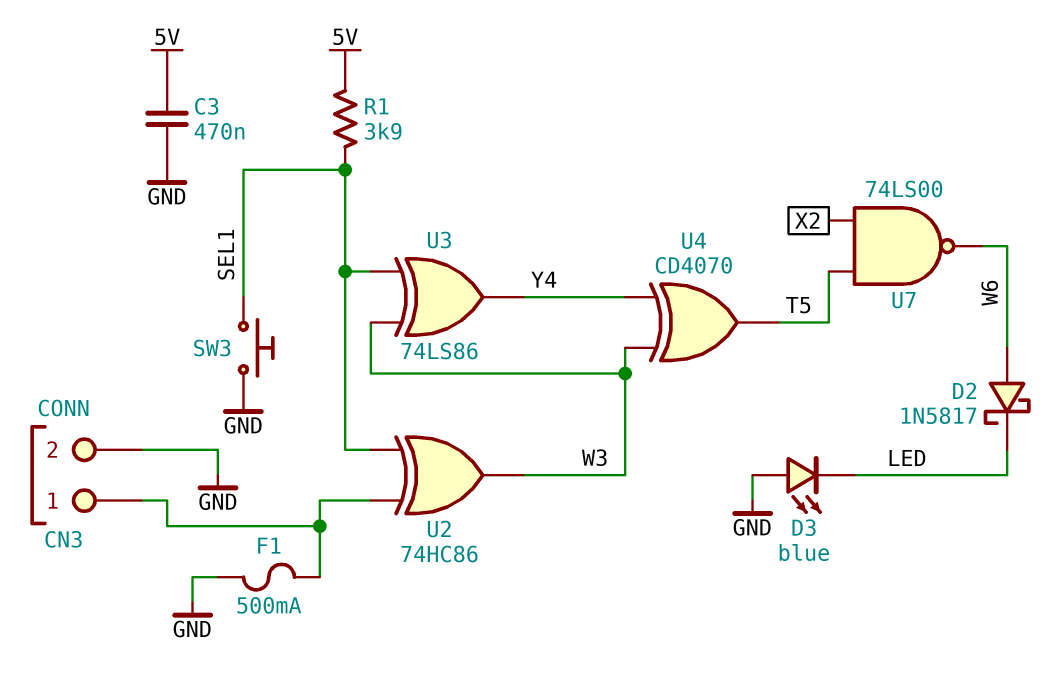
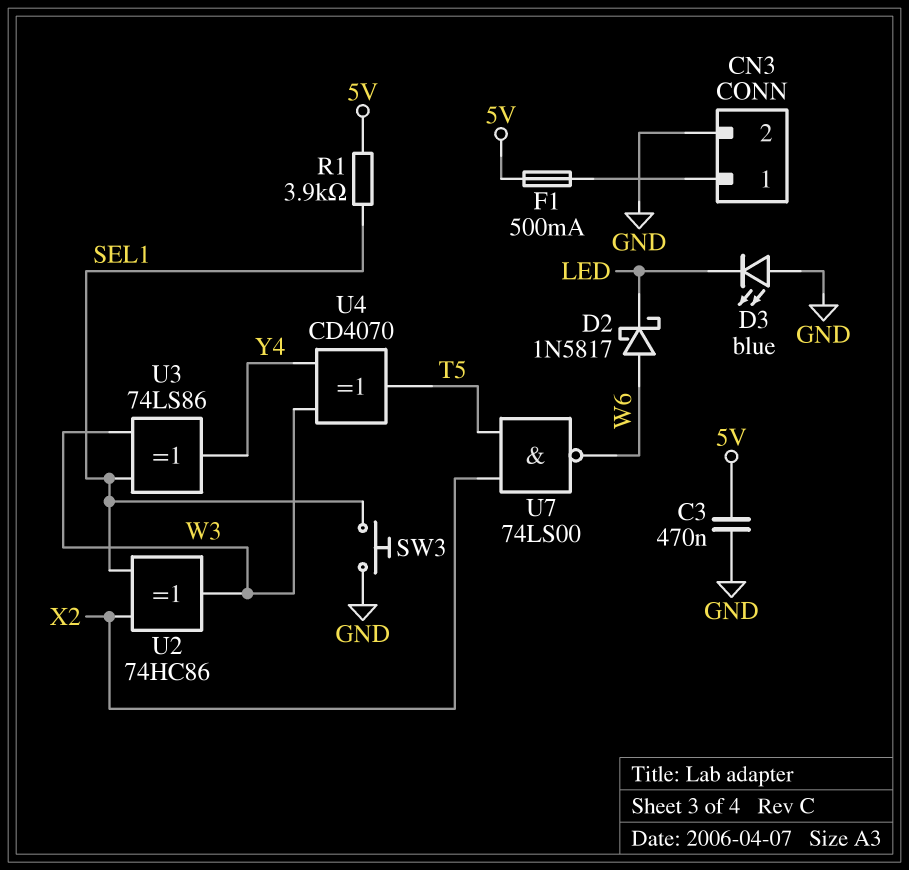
F1: 500mA (CN3/1, GND) -> 500mA (5V, CN3/1)
U2: XOR 74HC86 (in CN3/1, in SEL1, out W3) -> XOR 74HC86 (in SEL1, in X2, out W3)

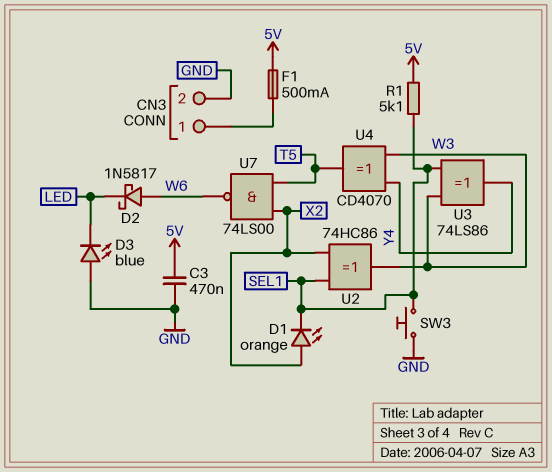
D1: none -> LED orange (A X2, K SEL1)
R1: 3.9k (5V, SEL1) -> 5.1k (5V, SEL1)

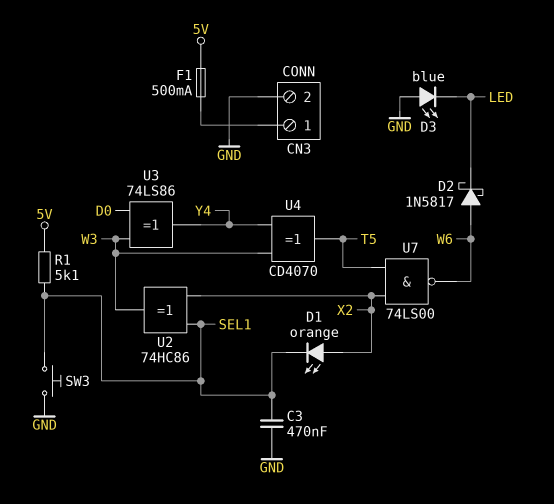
C3: 470nF (5V, GND) -> 470nF (GND, SEL1)
U3: XOR 74LS86 (in SEL1, in W3, out Y4) -> XOR 74LS86 (in D0, in W3, out Y4)

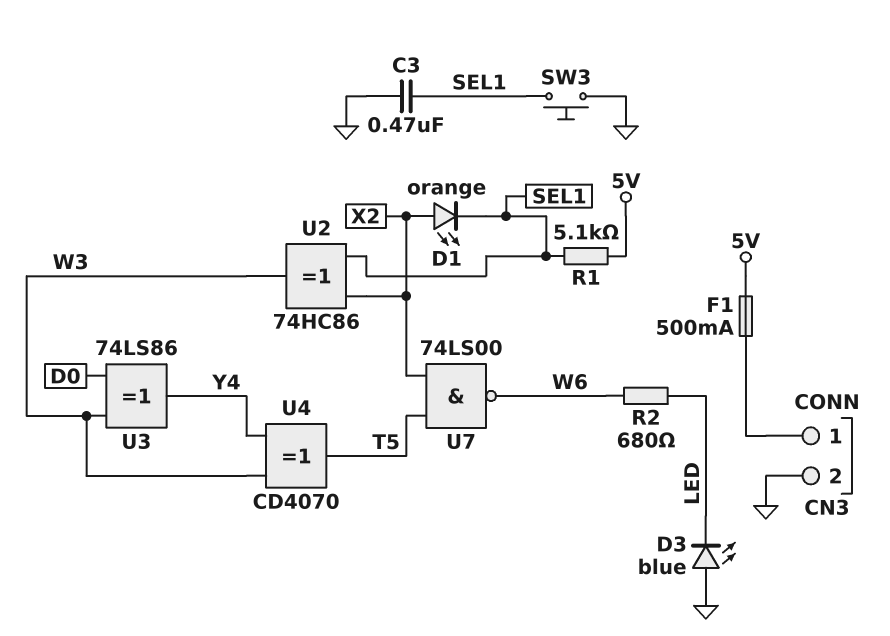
D2: schottky 1N5817 (A W6, K LED) -> none
R2: none -> 680 (LED, W6)

